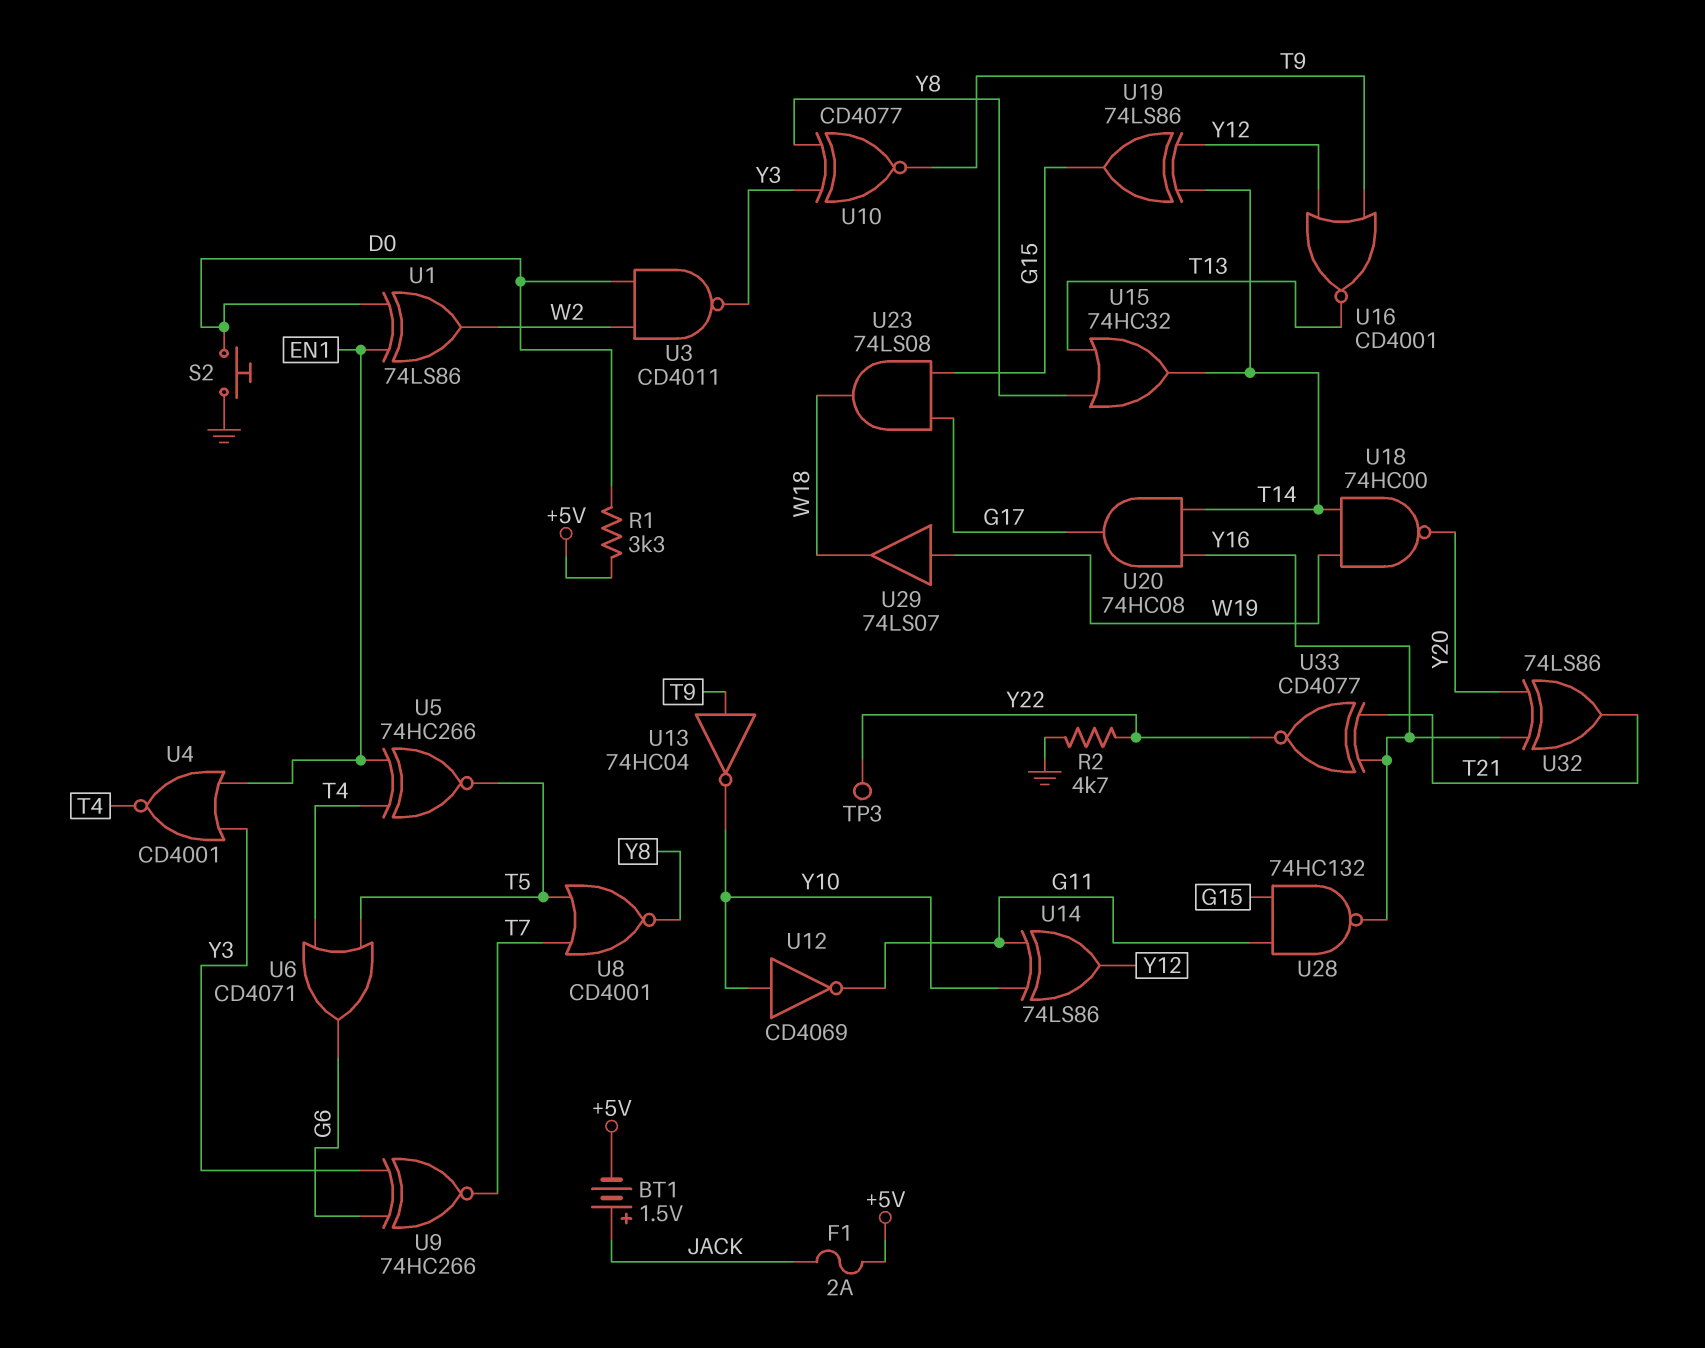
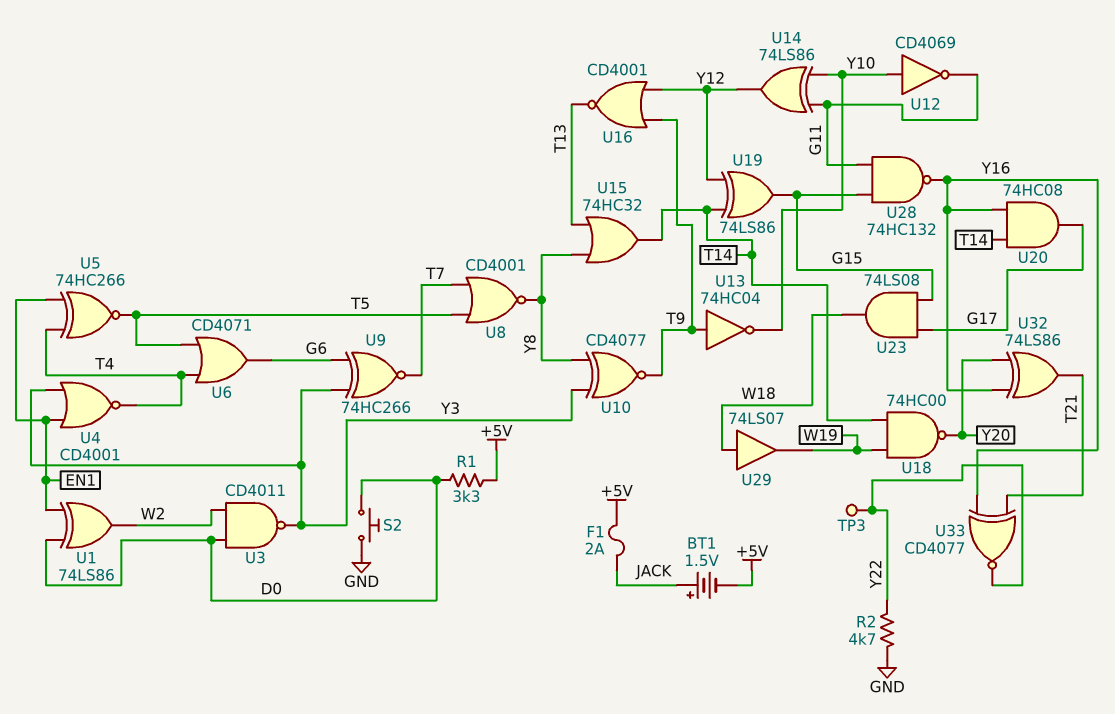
U29: buffer 74LS07 (in W19, out W18) -> buffer 74LS07 (in W18, out W19)

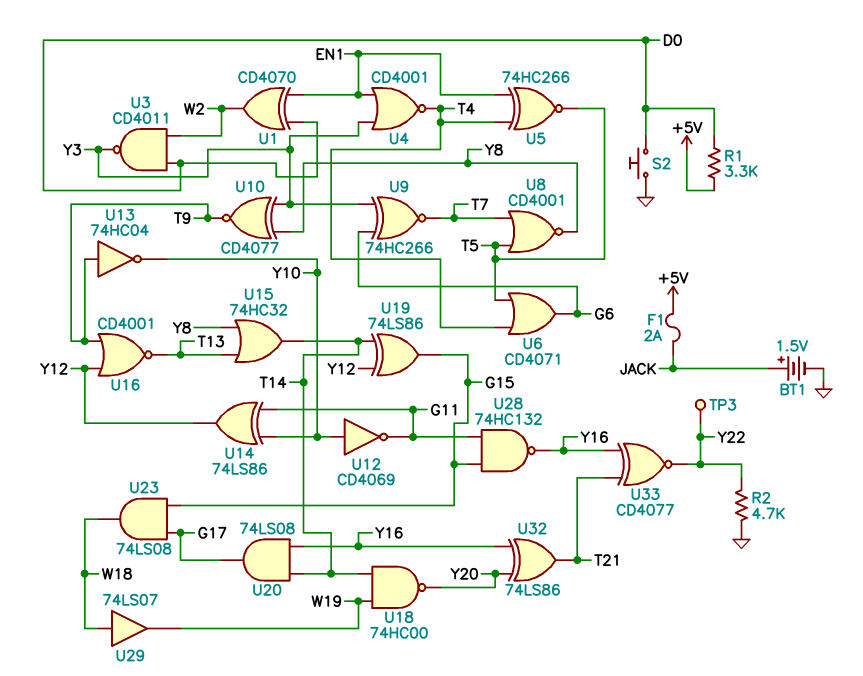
BT1: 1.5V (plus JACK, minus +5V) -> 1.5V (plus JACK, minus GND)
U1: XOR 74LS86 (in D0, in EN1, out W2) -> XOR CD4070 (in D0, in EN1, out W2)
U20: AND 74HC08 (in T14, in Y16, out G17) -> AND 74LS08 (in T14, in Y16, out G17)

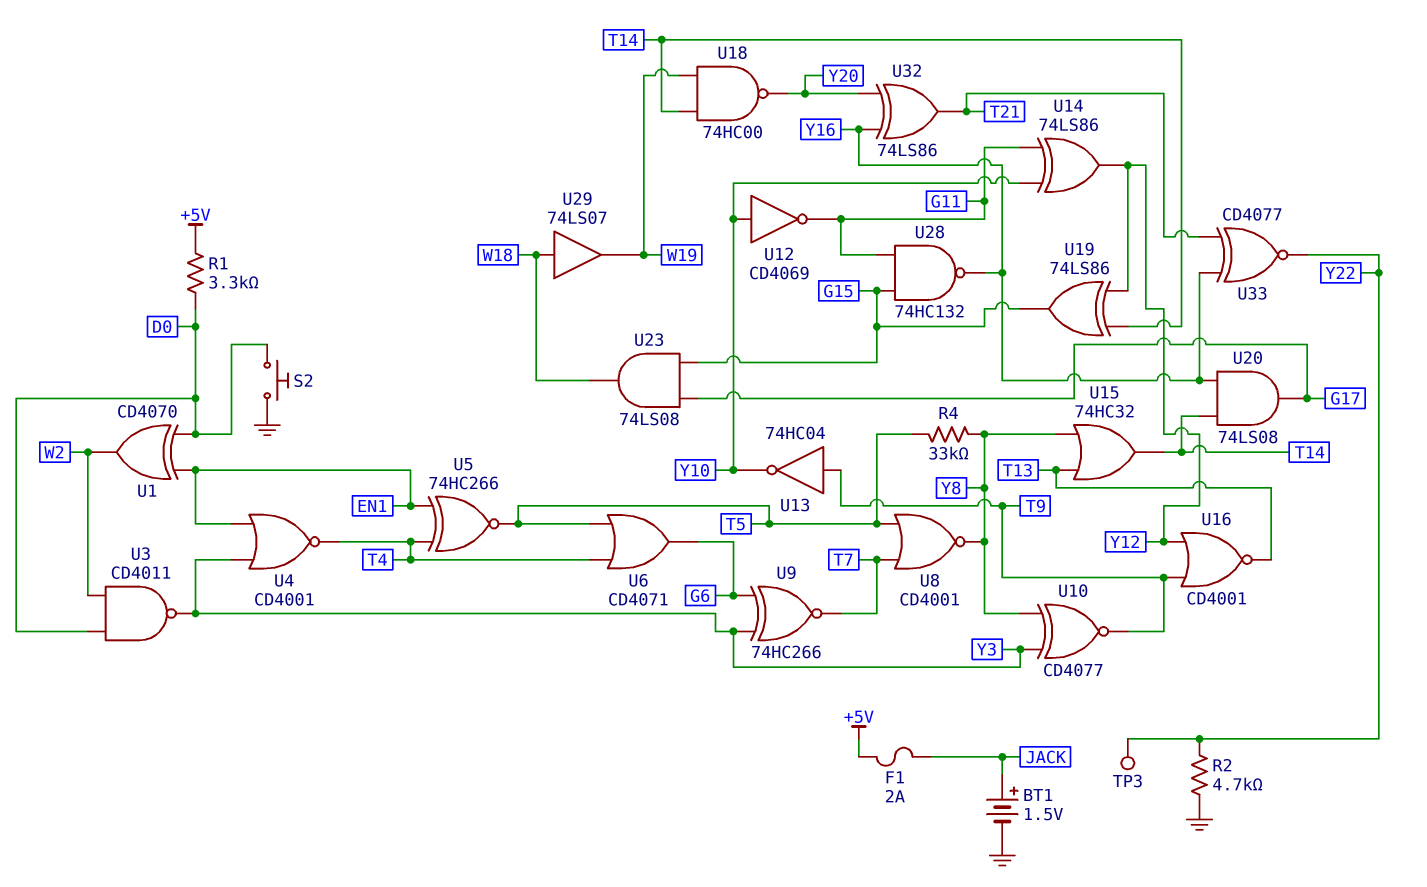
R4: none -> 33k (T5, Y8)

